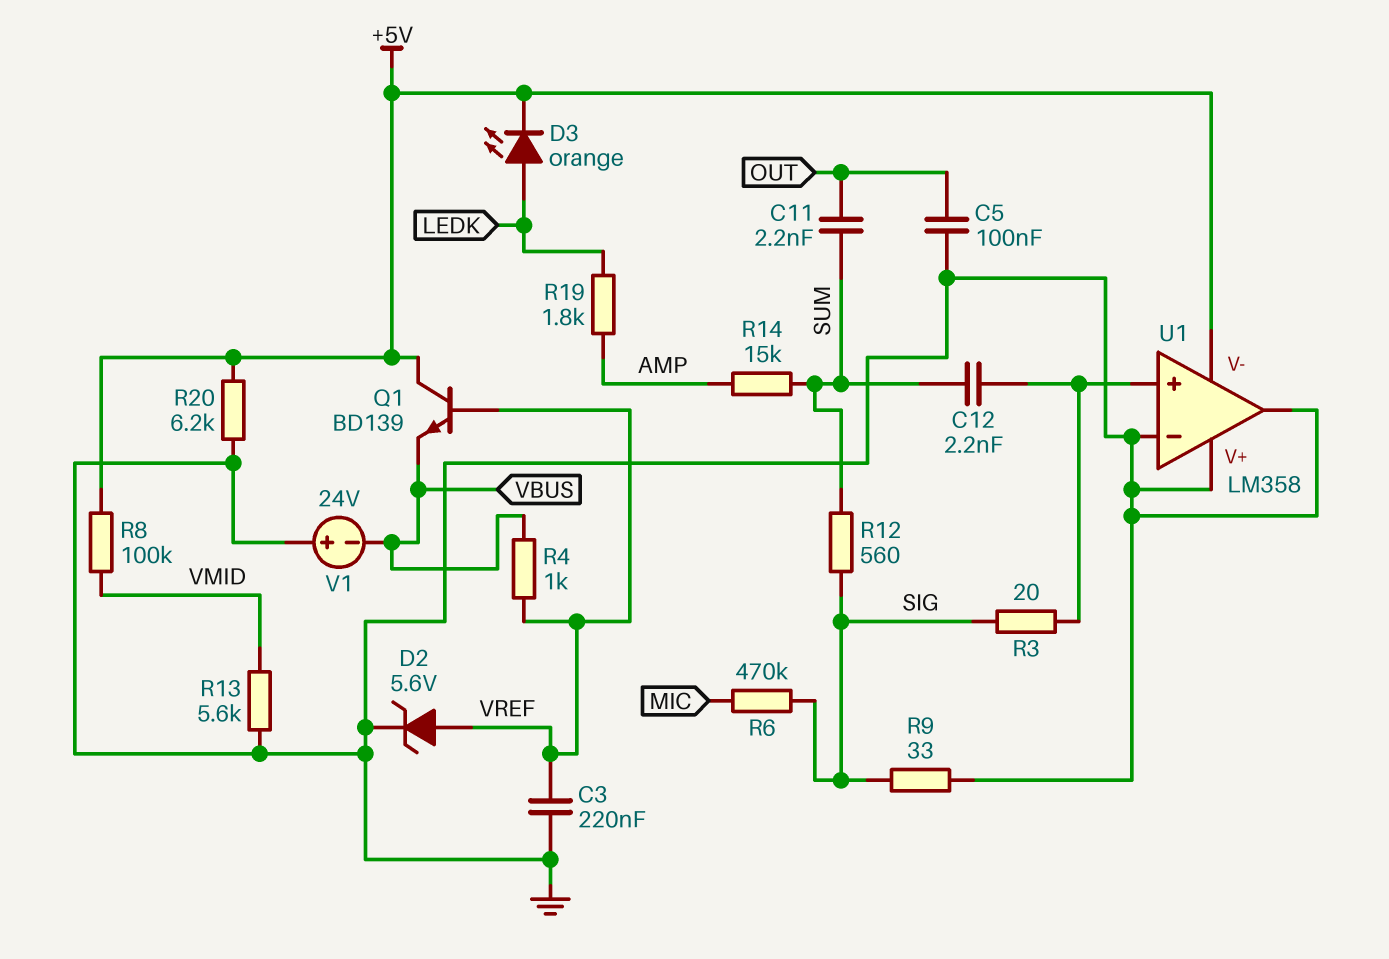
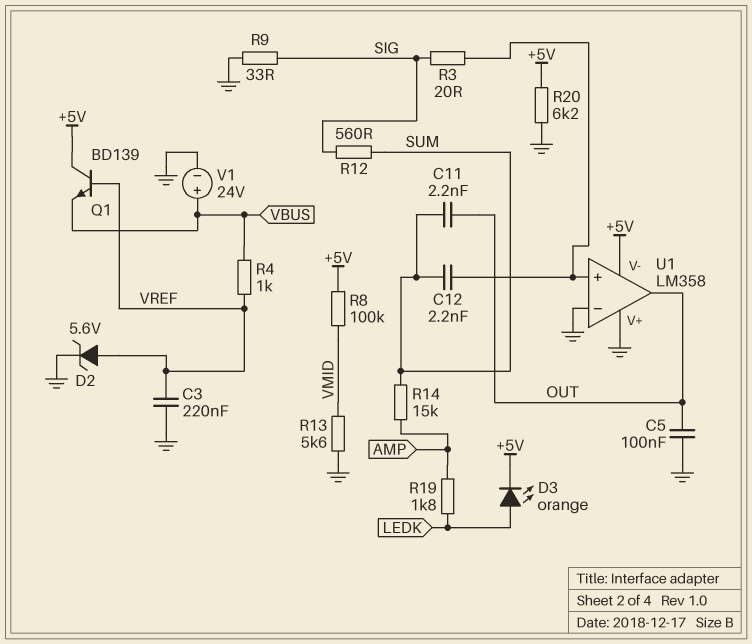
R6: 470k (MIC, SIG) -> none
U1 pin out: GND -> OUT
V1: 24V (plus GND, minus VBUS) -> 24V (plus VBUS, minus GND)

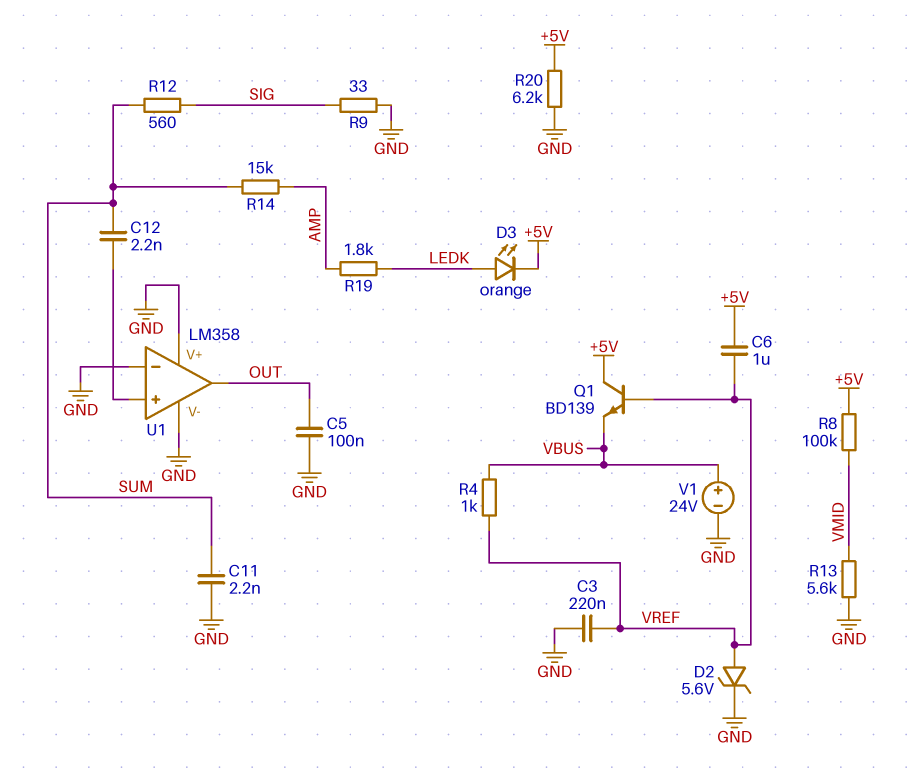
C6: none -> 1uF (+5V, VREF)
C11: 2.2nF (OUT, SUM) -> 2.2nF (GND, SUM)
R3: 20 (SIG, U1/in+) -> none
U1 pin V-: +5V -> GND

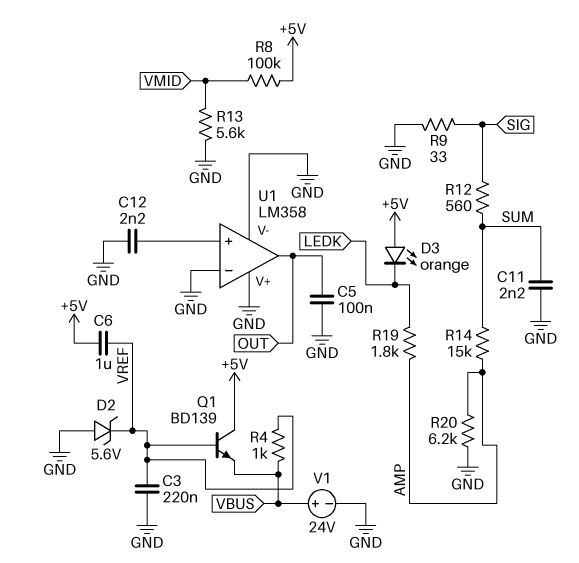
C12: 2.2nF (SUM, U1/in+) -> 2.2nF (GND, U1/in+)
D2: zener 5.6V (A VREF, K GND) -> zener 5.6V (A GND, K VREF)
D3: LED orange (A LEDK, K +5V) -> LED orange (A +5V, K LEDK)
R20: 6.2k (+5V, GND) -> 6.2k (AMP, GND)

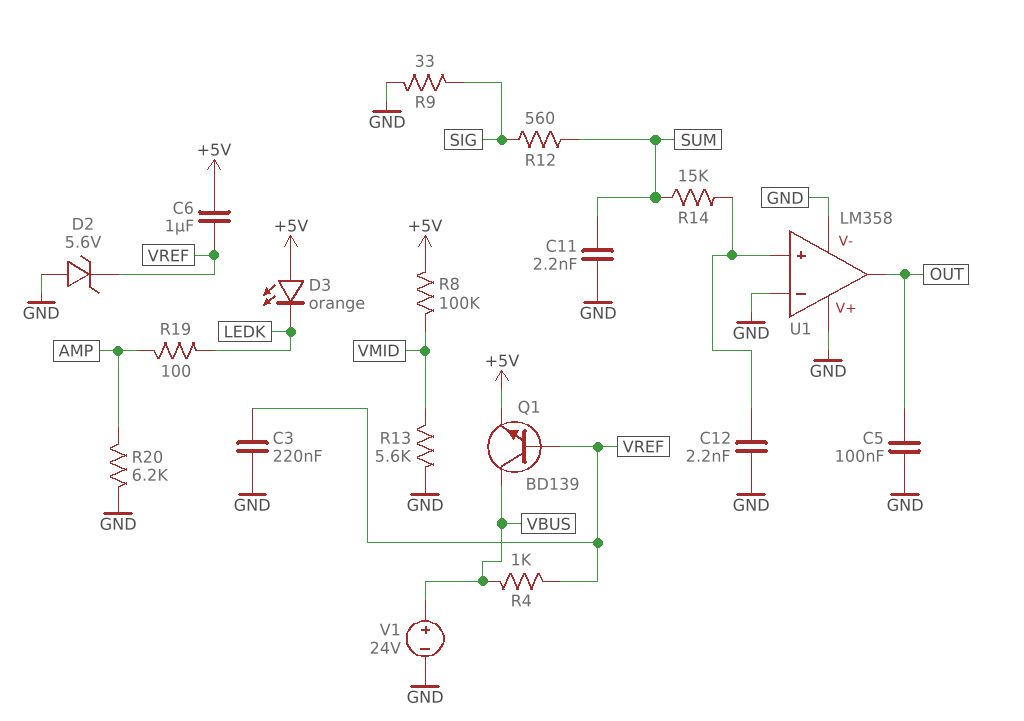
Q1: NPN BD139 (B VREF, C +5V, E VBUS) -> NPN BD139 (B VREF, C VBUS, E +5V)
R14: 15k (AMP, SUM) -> 15k (SUM, U1/in+)
R19: 1.8k (AMP, LEDK) -> 100 (AMP, LEDK)

